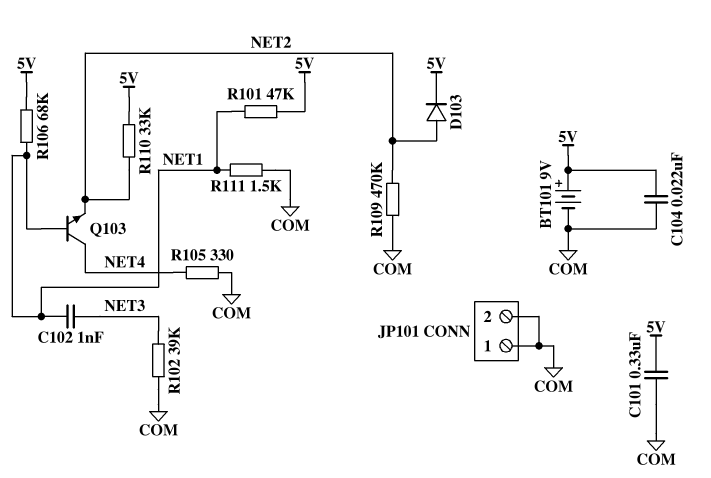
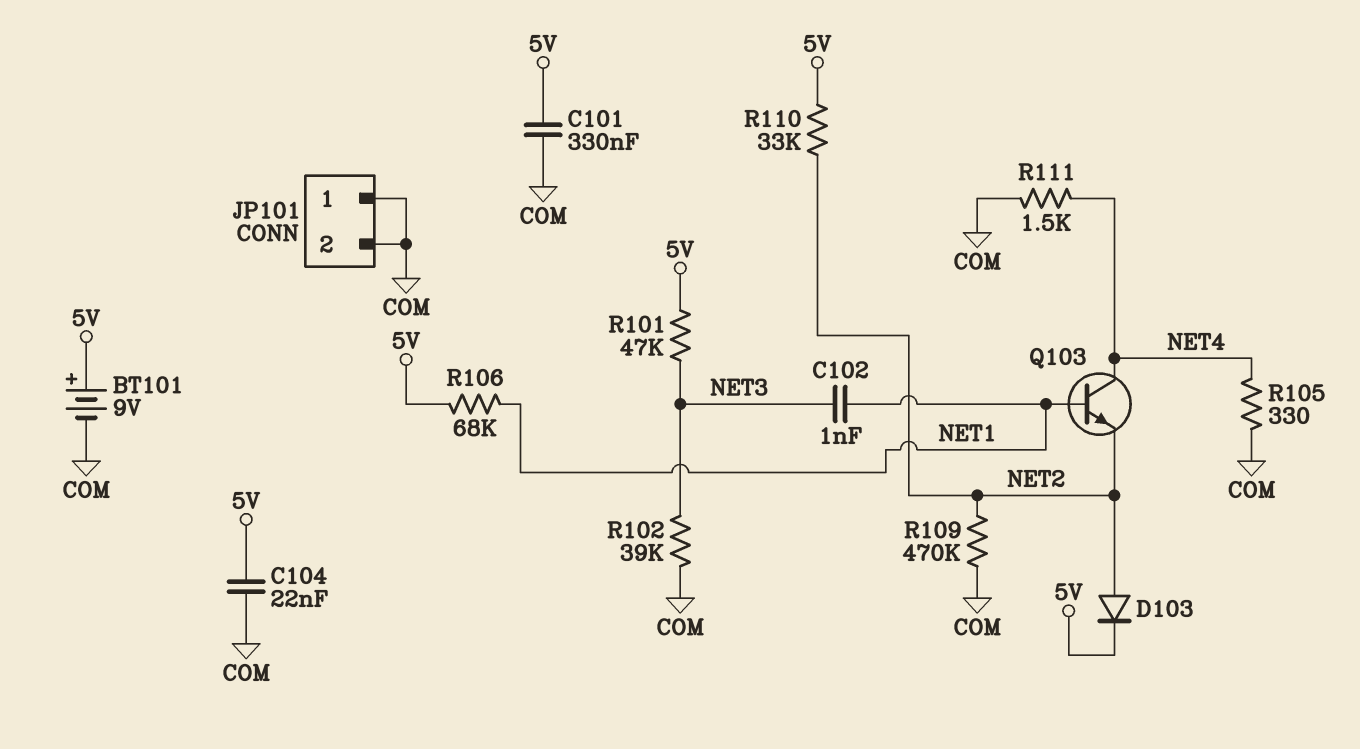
R101: 47k (5V, NET1) -> 47k (5V, NET3)
R111: 1.5k (COM, NET1) -> 1.5k (COM, NET4)

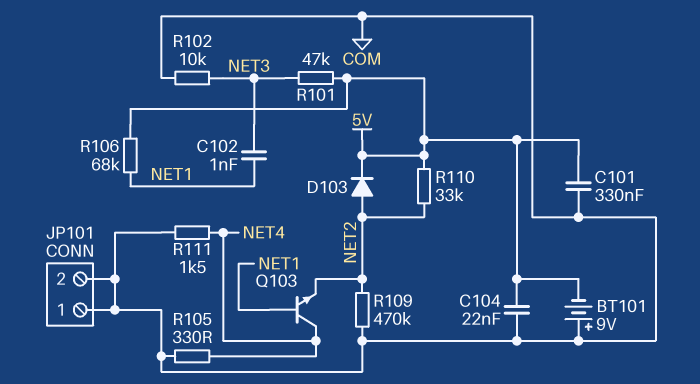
BT101: 9V (plus 5V, minus COM) -> 9V (plus COM, minus 5V)
R102: 39k (COM, NET3) -> 10k (COM, NET3)

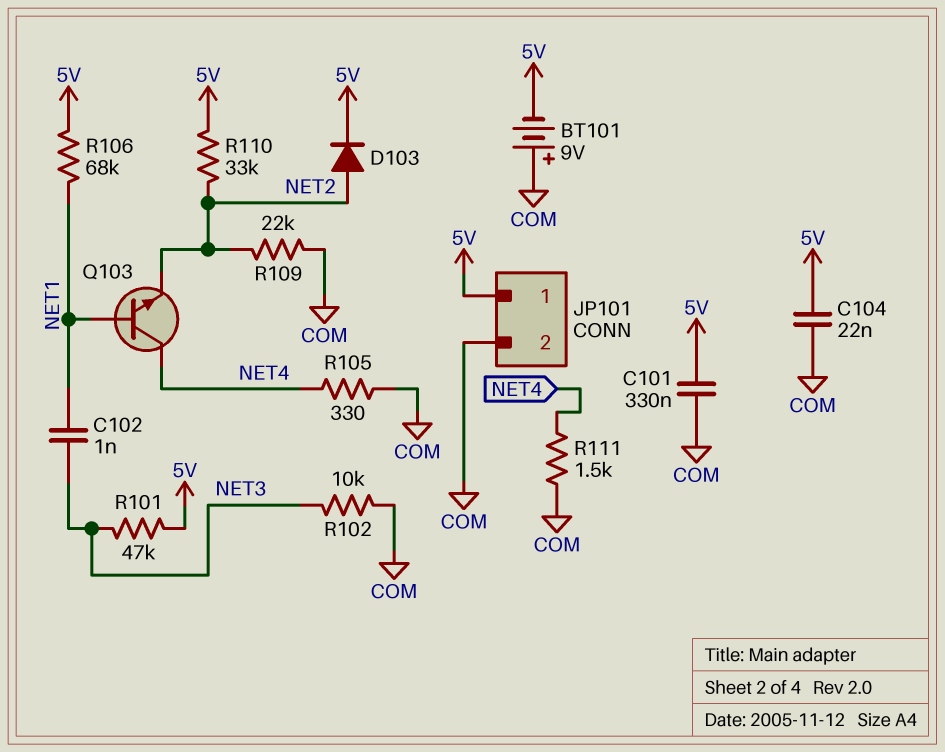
JP101 pin 1: COM -> 5V
R109: 470k (COM, NET2) -> 22k (COM, NET2)

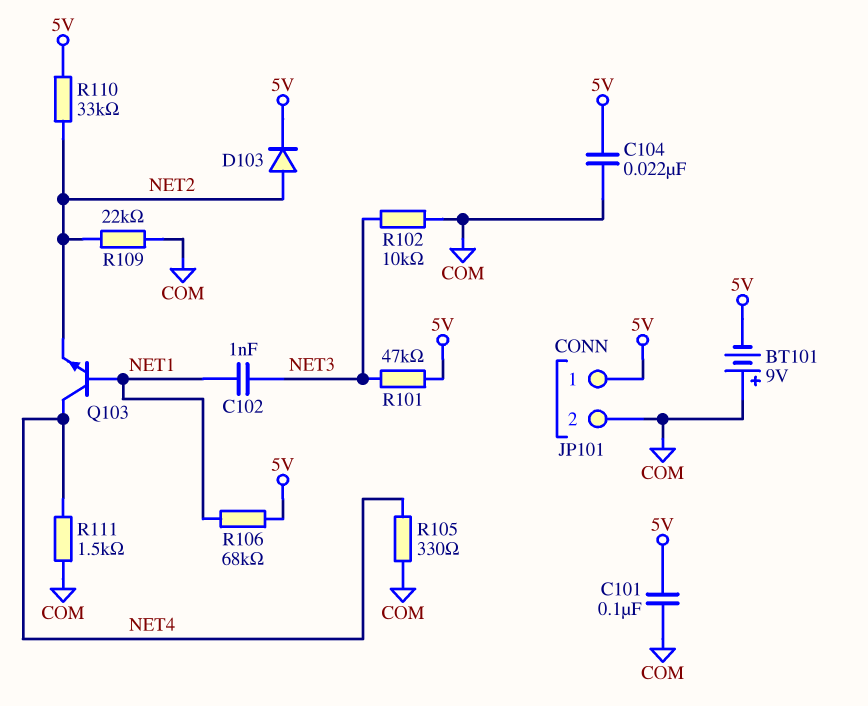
C101: 330nF (5V, COM) -> 100nF (5V, COM)

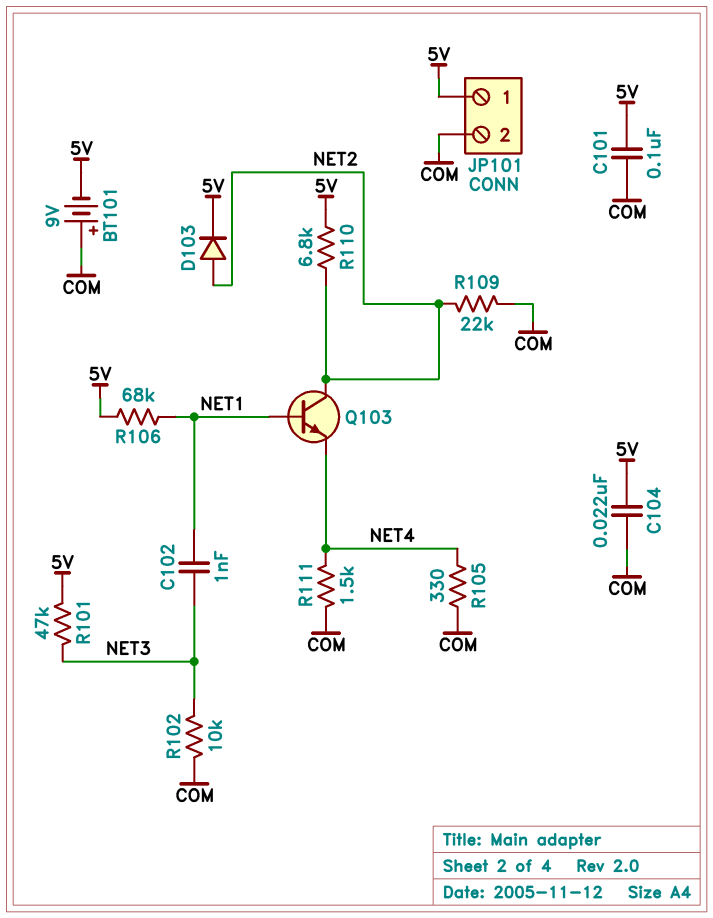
Q103: NPN (B NET1, C NET4, E NET2) -> NPN (B NET1, C NET2, E NET4)
R110: 33k (5V, NET2) -> 6.8k (5V, NET2)

